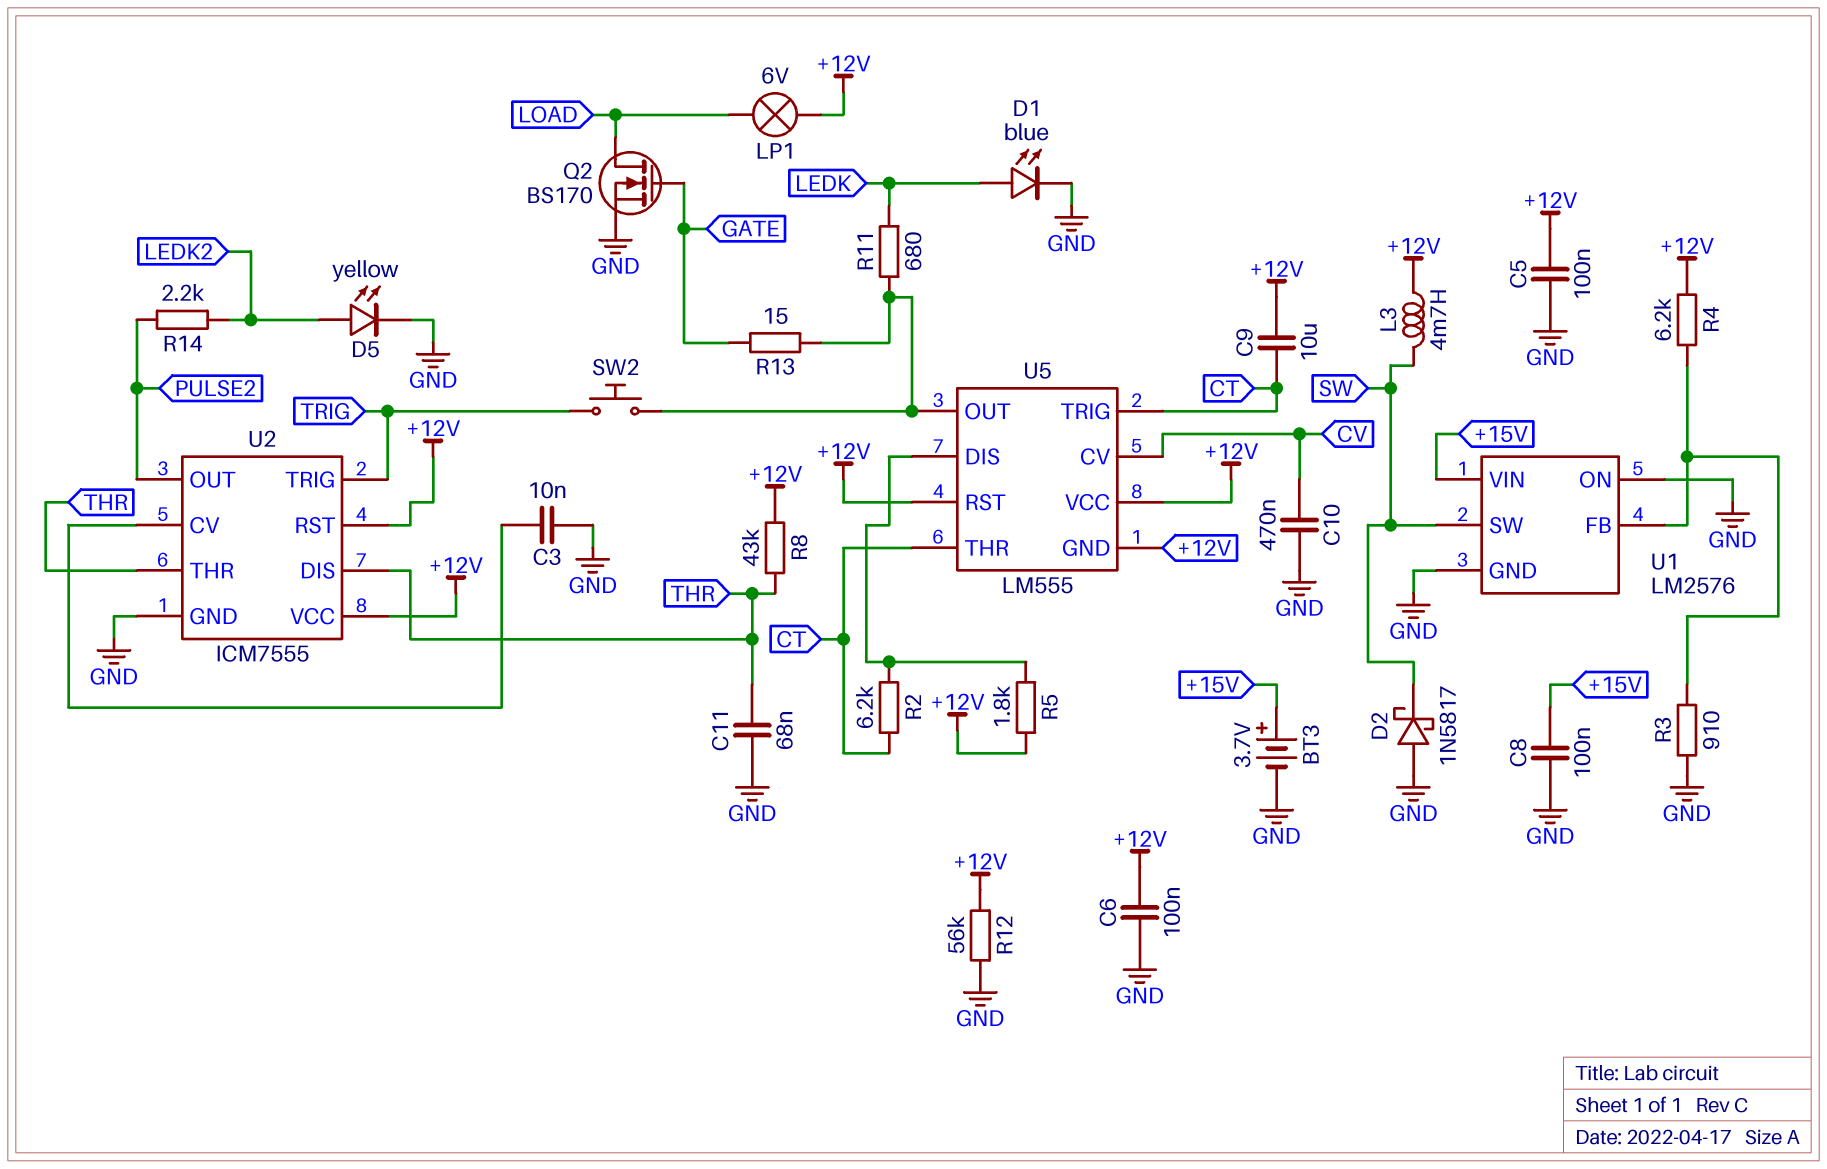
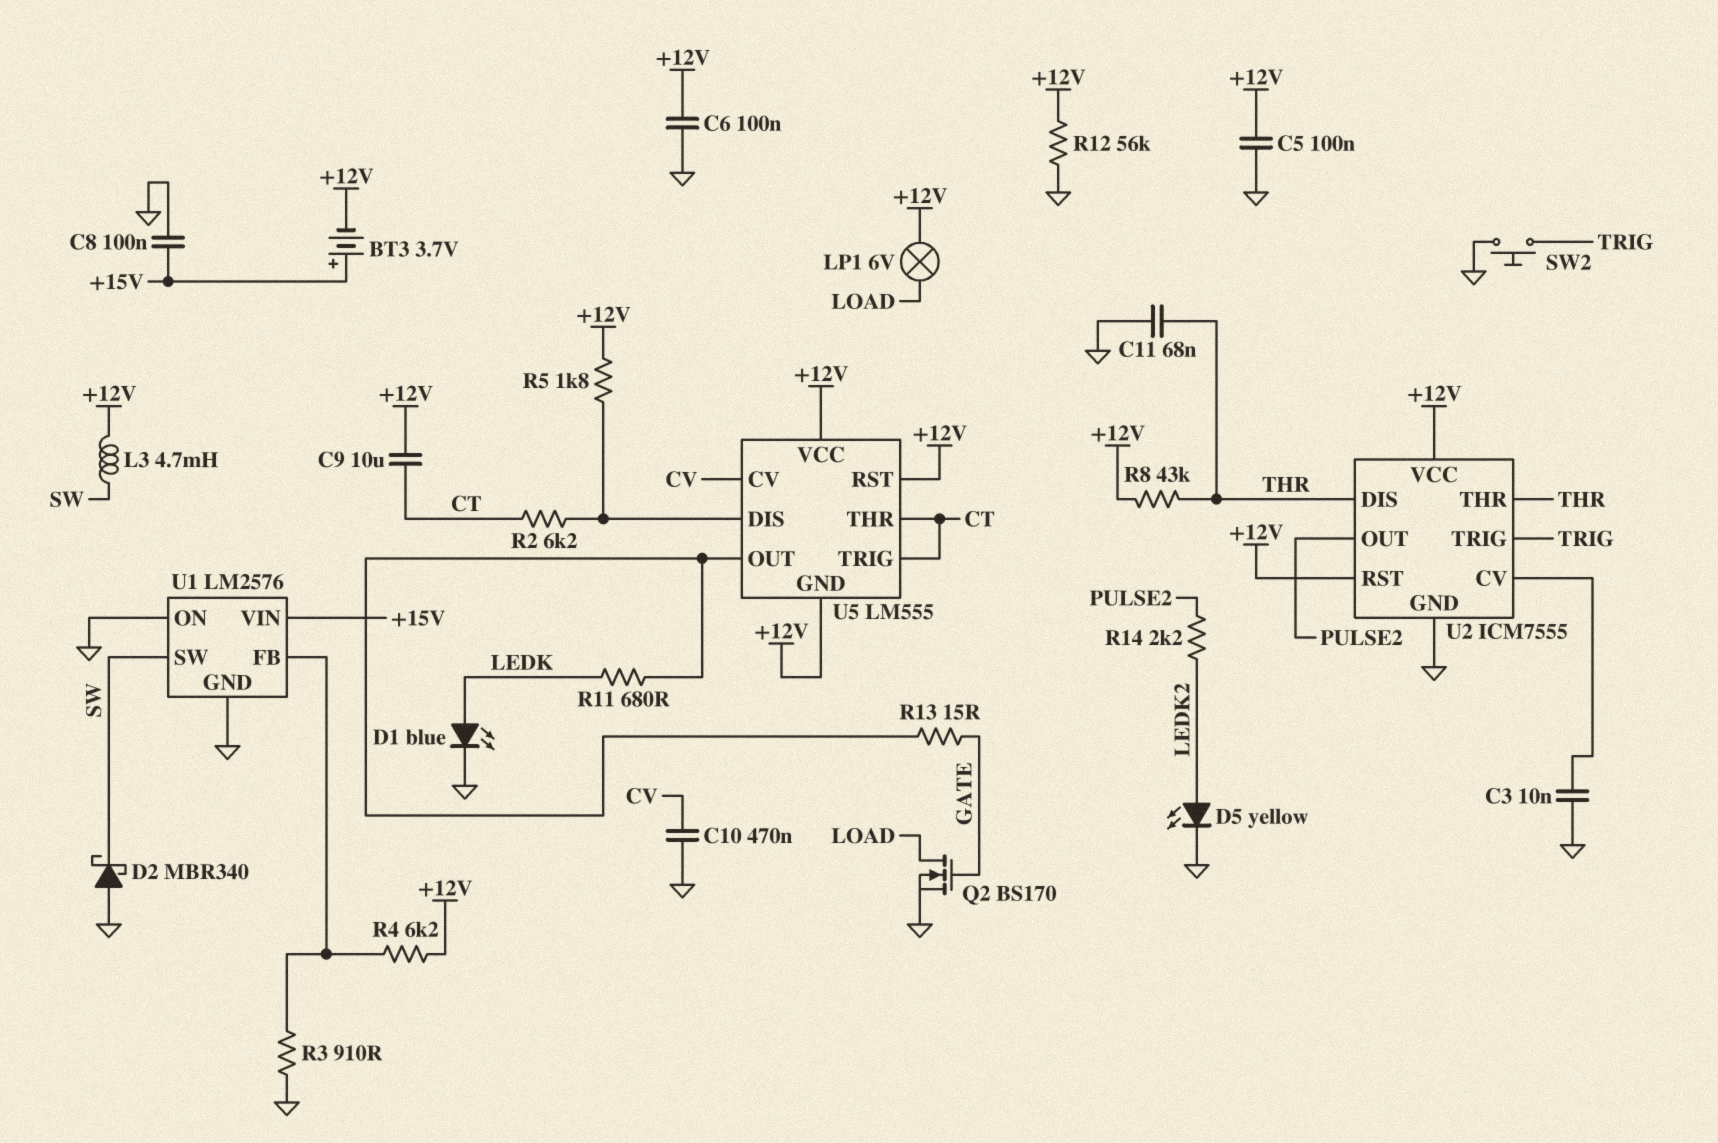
BT3: 3.7V (plus +15V, minus GND) -> 3.7V (plus +15V, minus +12V)
D2: schottky 1N5817 (A GND, K SW) -> schottky MBR340 (A GND, K SW)
SW2: button (TRIG, U5/OUT) -> button (GND, TRIG)

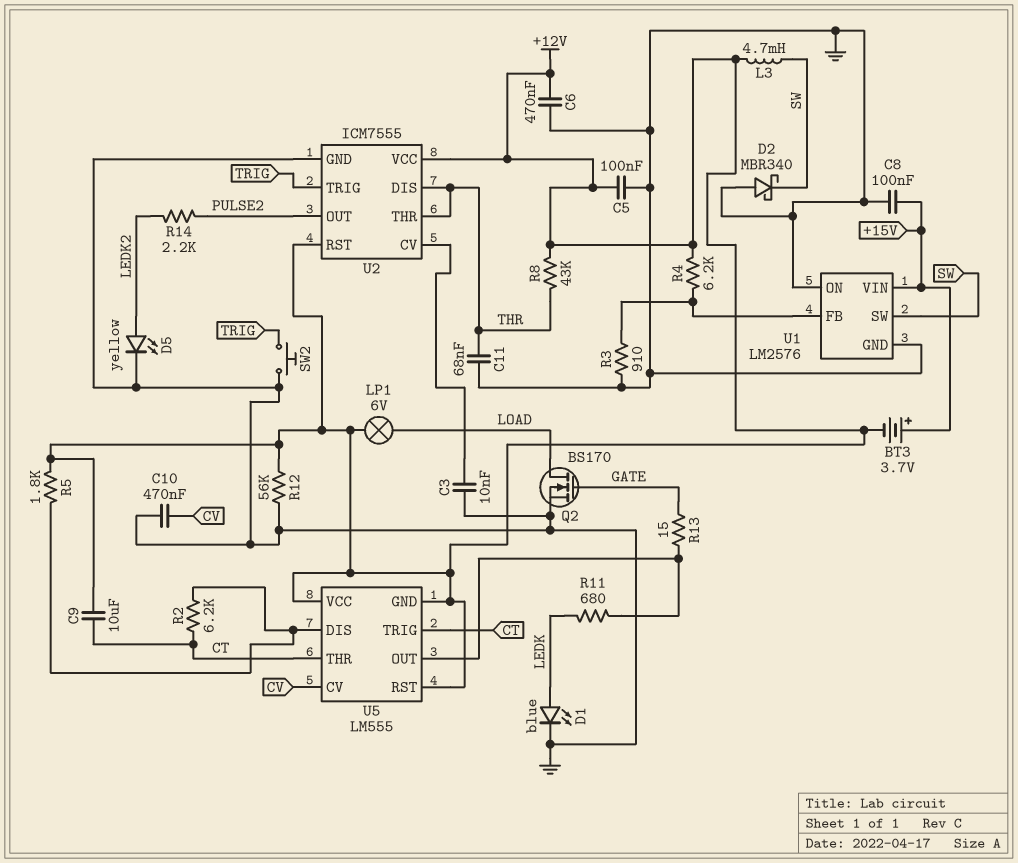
C6: 100nF (+12V, GND) -> 470nF (+12V, GND)

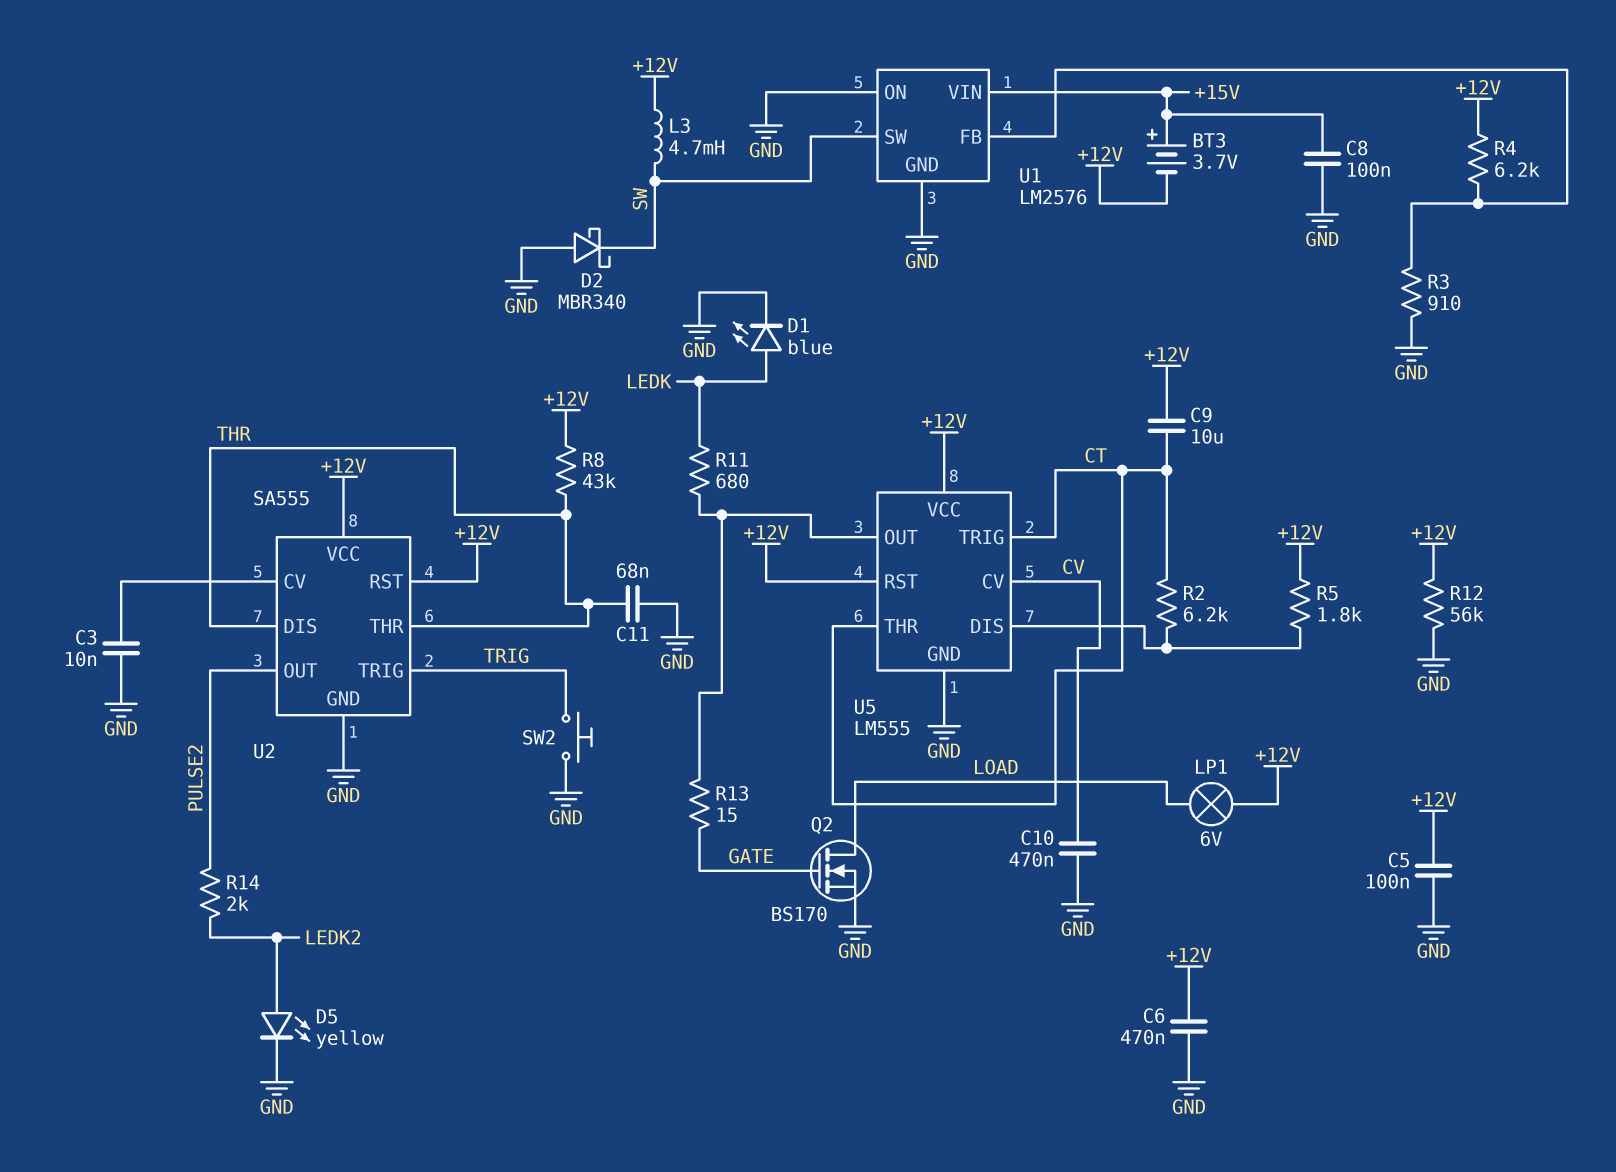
R14: 2.2k (LEDK2, PULSE2) -> 2k (LEDK2, PULSE2)
U2: ICM7555 -> SA555
U5 pin GND: +12V -> GND

